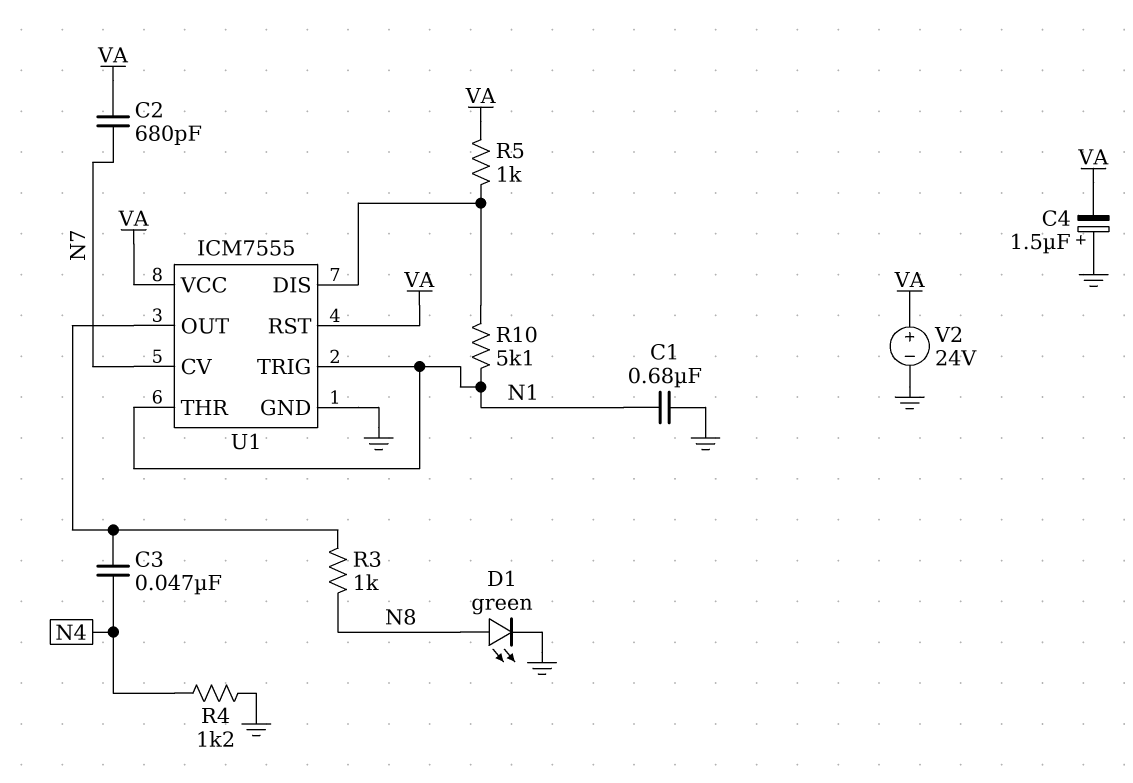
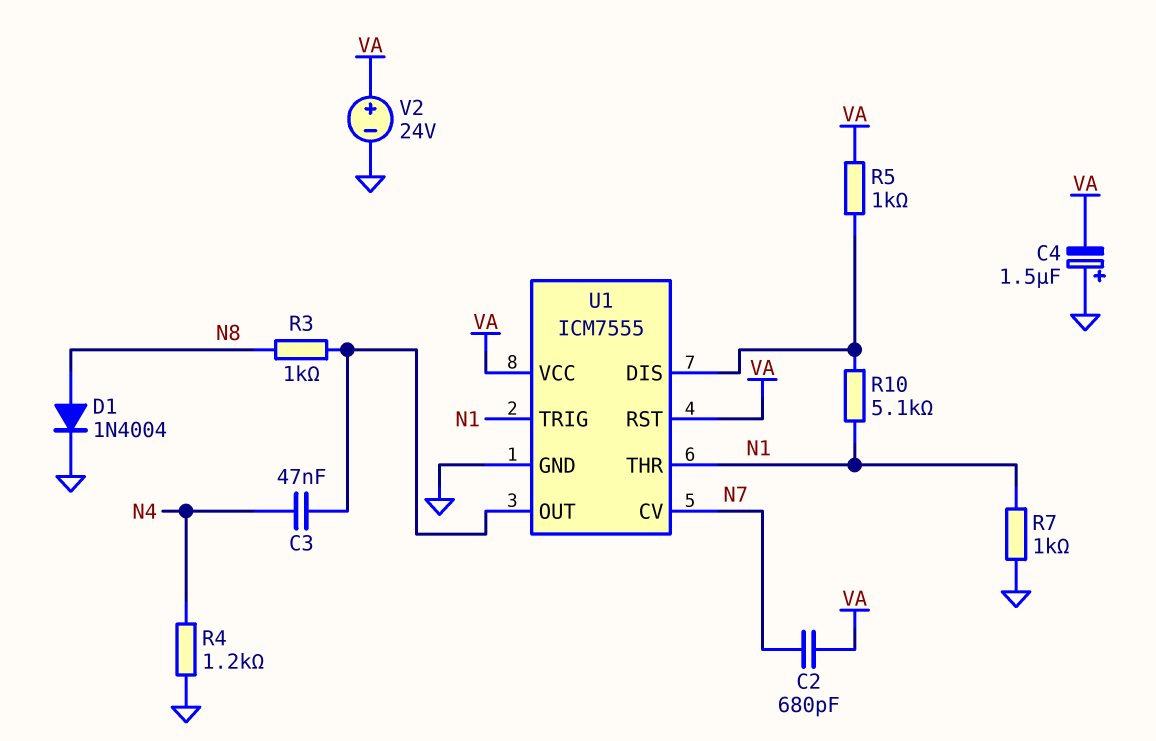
C1: 680nF (GND, N1) -> none
D1: LED green (A N8, K GND) -> diode 1N4004 (A N8, K GND)
R7: none -> 1k (GND, N1)

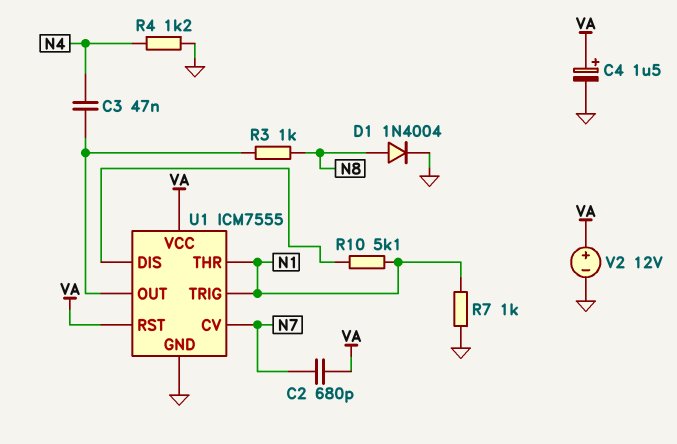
C4: 1.5uF (plus GND, minus VA) -> 1.5uF (plus VA, minus GND)
R5: 1k (U1/DIS, VA) -> none
V2: 24V (plus VA, minus GND) -> 12V (plus VA, minus GND)

